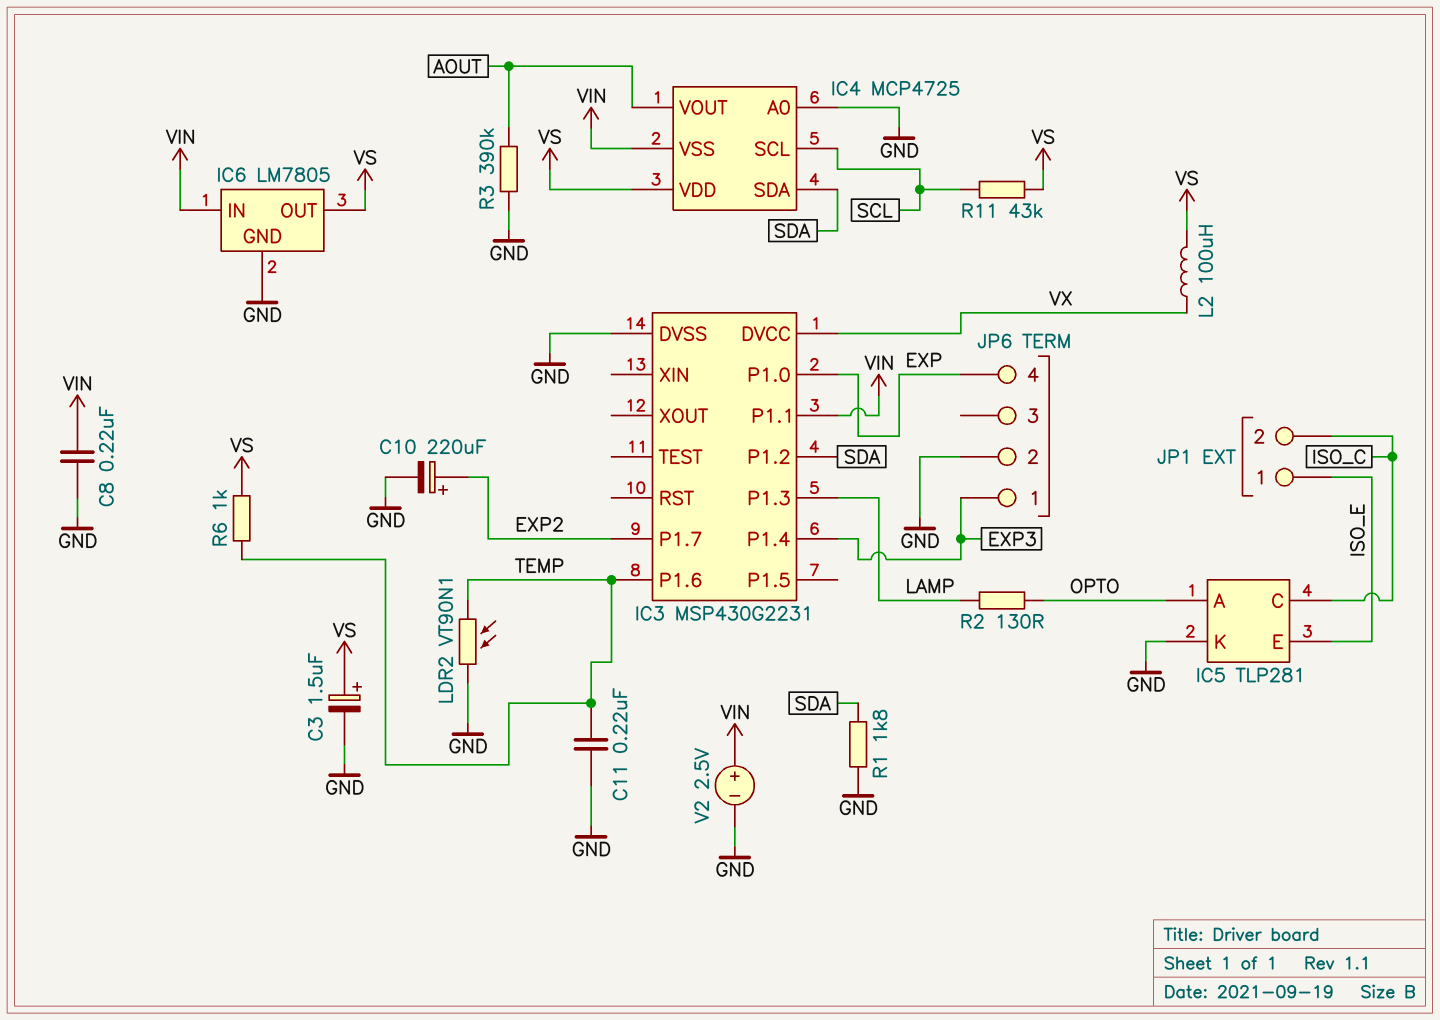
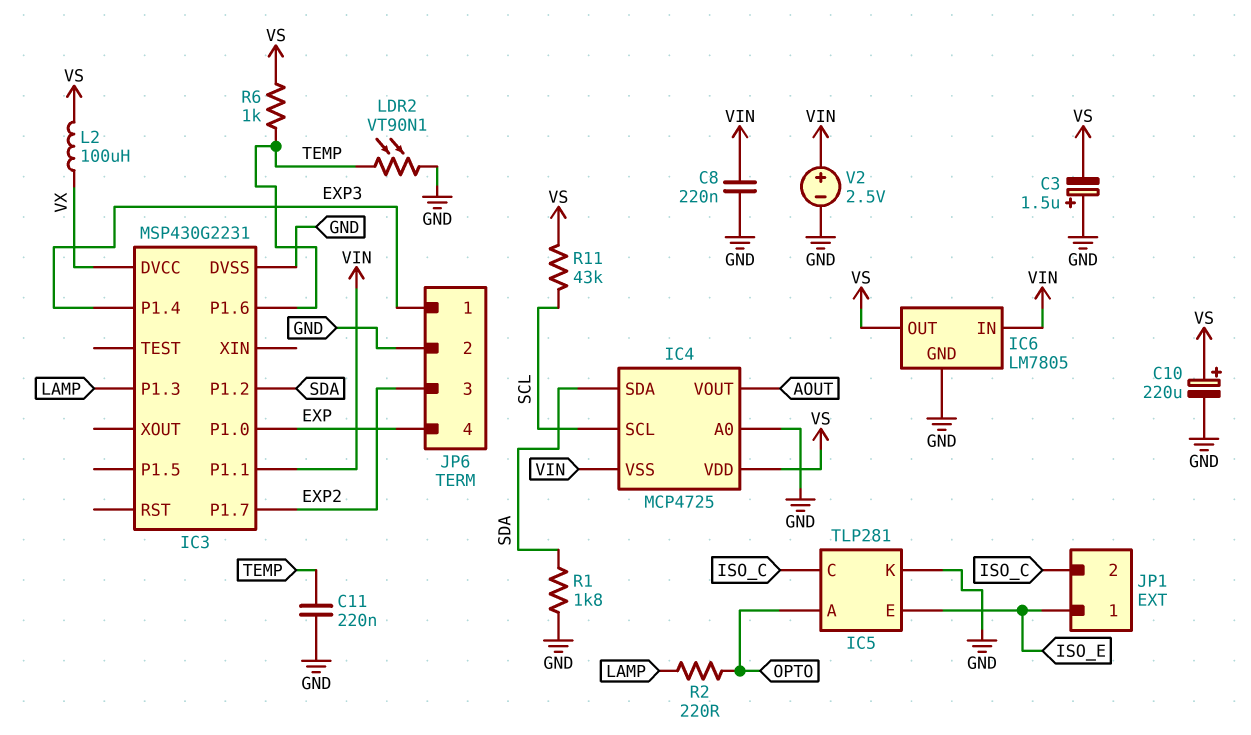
C3: 1.5uF (plus VS, minus GND) -> 1.5uF (plus GND, minus VS)
C10: 220uF (plus EXP2, minus GND) -> 220uF (plus VS, minus GND)
JP6 pin 3: none -> EXP2
R2: 130 (LAMP, OPTO) -> 220 (LAMP, OPTO)
R3: 390k (AOUT, GND) -> none

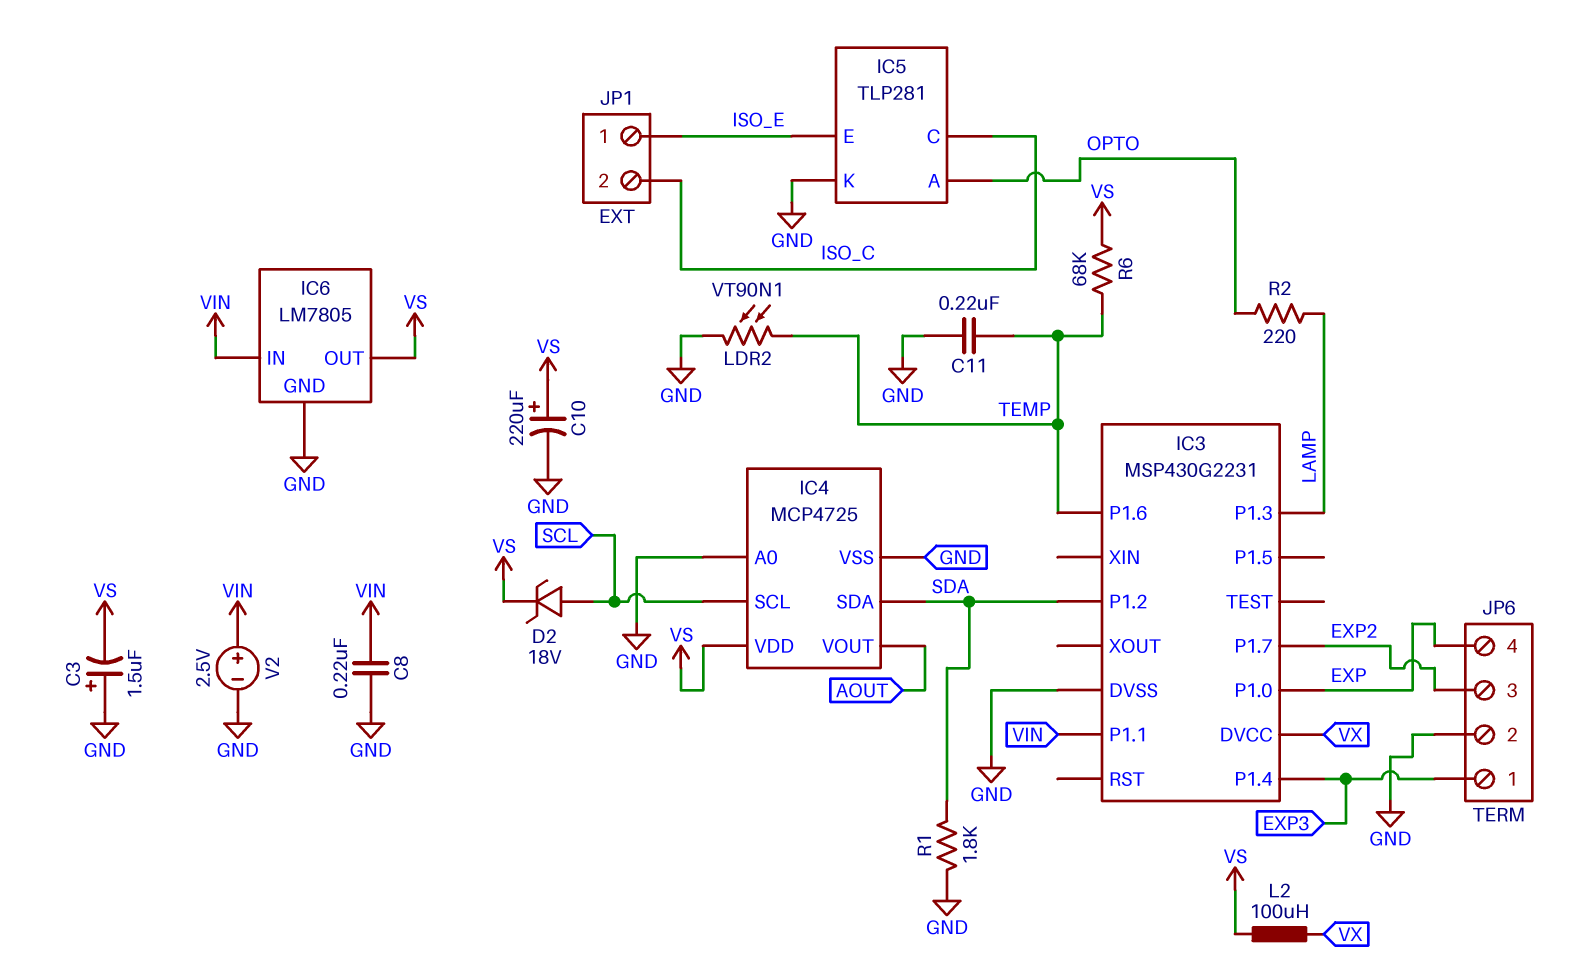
D2: none -> zener 18V (A SCL, K VS)
IC4 pin VSS: VIN -> GND
R6: 1k (TEMP, VS) -> 68k (TEMP, VS)
R11: 43k (SCL, VS) -> none

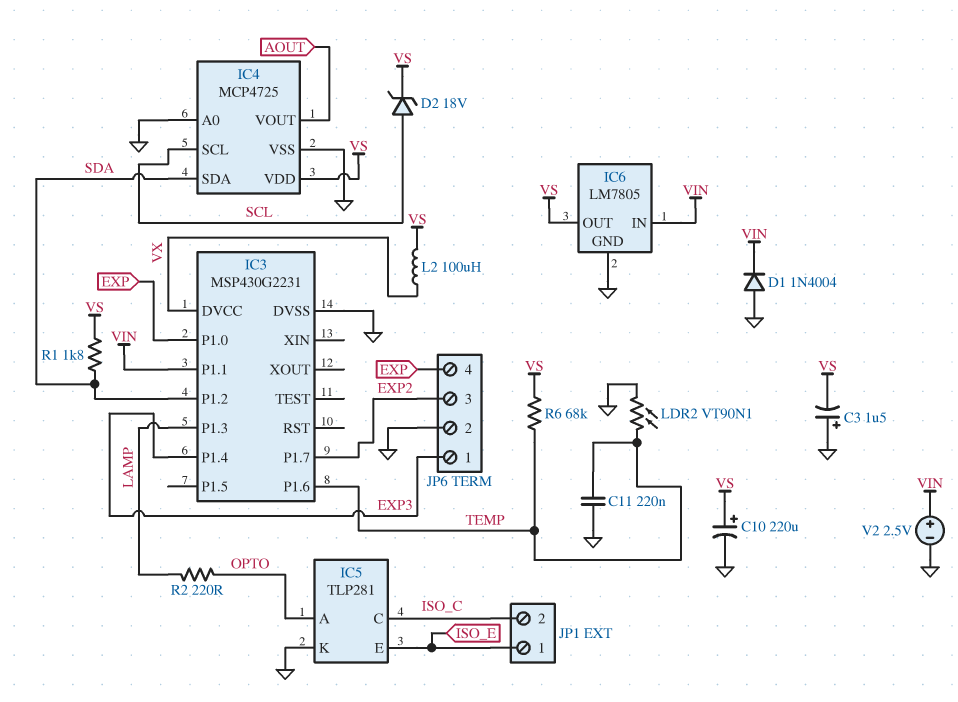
C8: 220nF (GND, VIN) -> none
D1: none -> diode 1N4004 (A GND, K VIN)
R1: 1.8k (GND, SDA) -> 1.8k (SDA, VS)

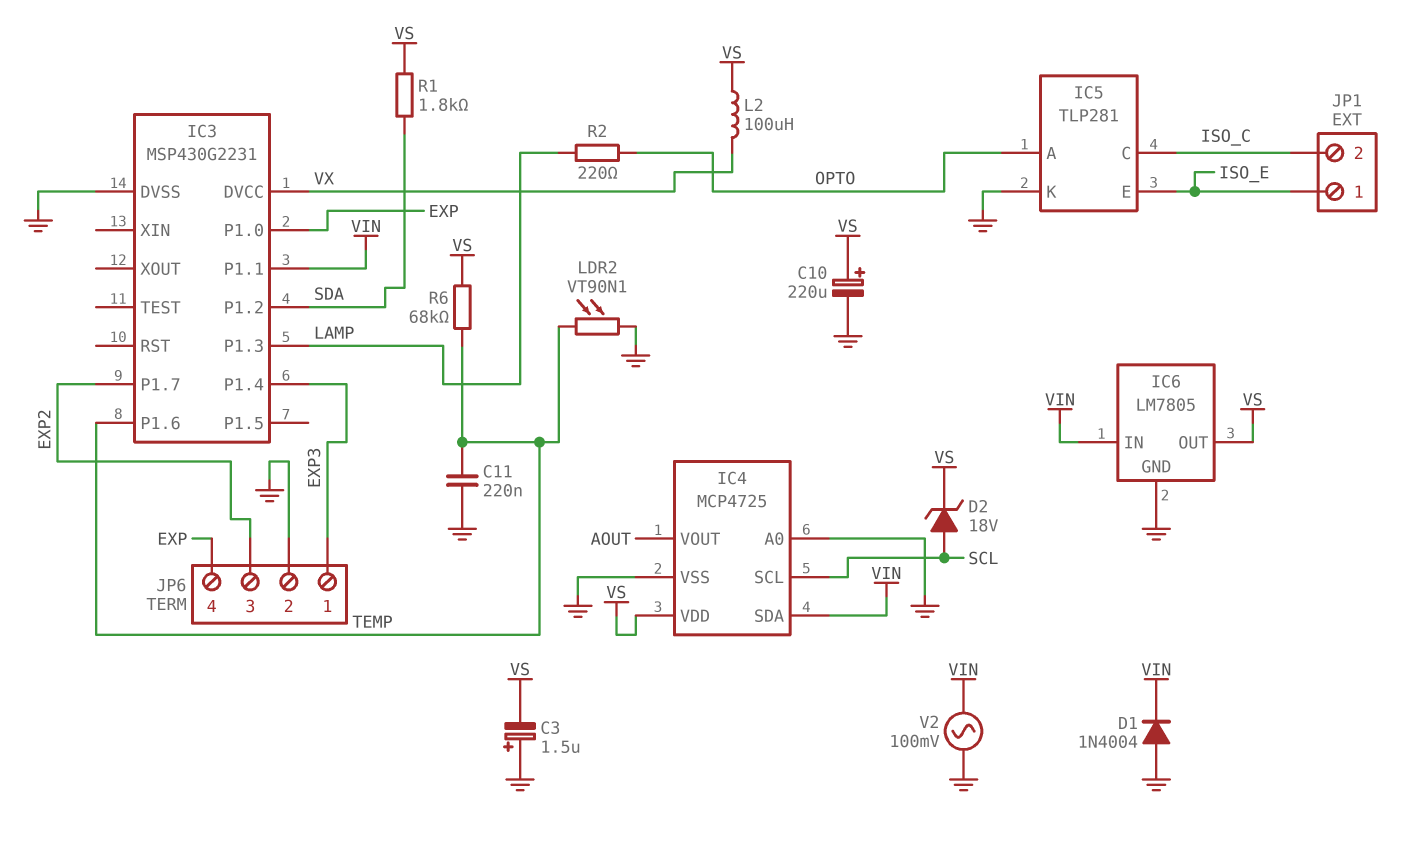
IC4 pin SDA: SDA -> VIN
V2: 2.5V (plus VIN, minus GND) -> AC 100mV (GND, VIN)

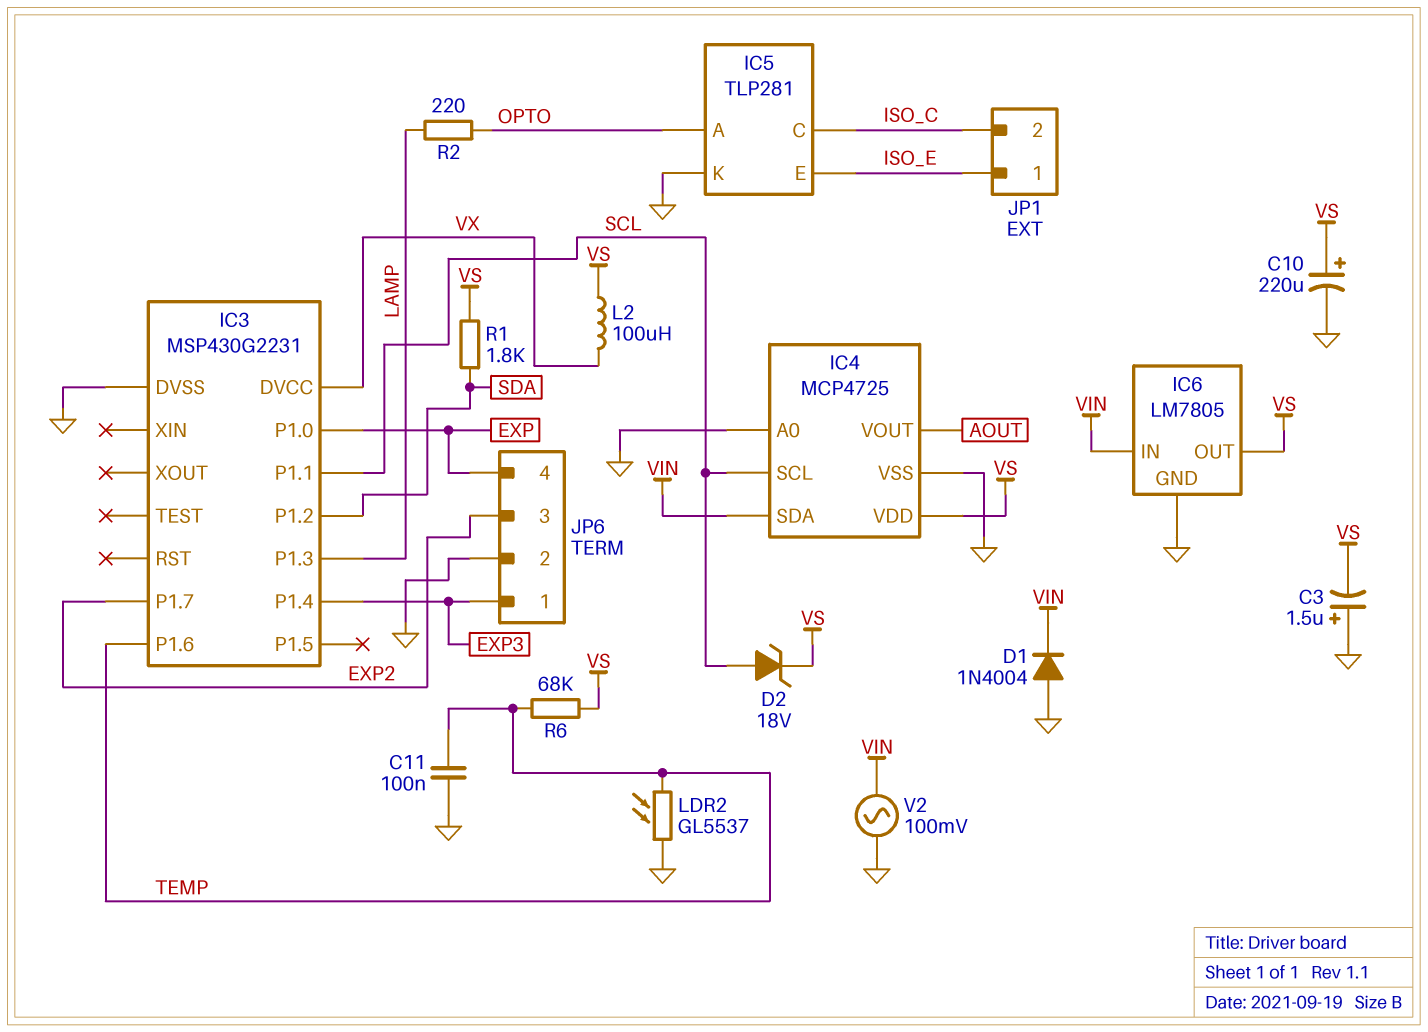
C11: 220nF (GND, TEMP) -> 100nF (GND, TEMP)
IC3 pin P1.1: VIN -> SCL
LDR2: VT90N1 (GND, TEMP) -> GL5537 (GND, TEMP)

